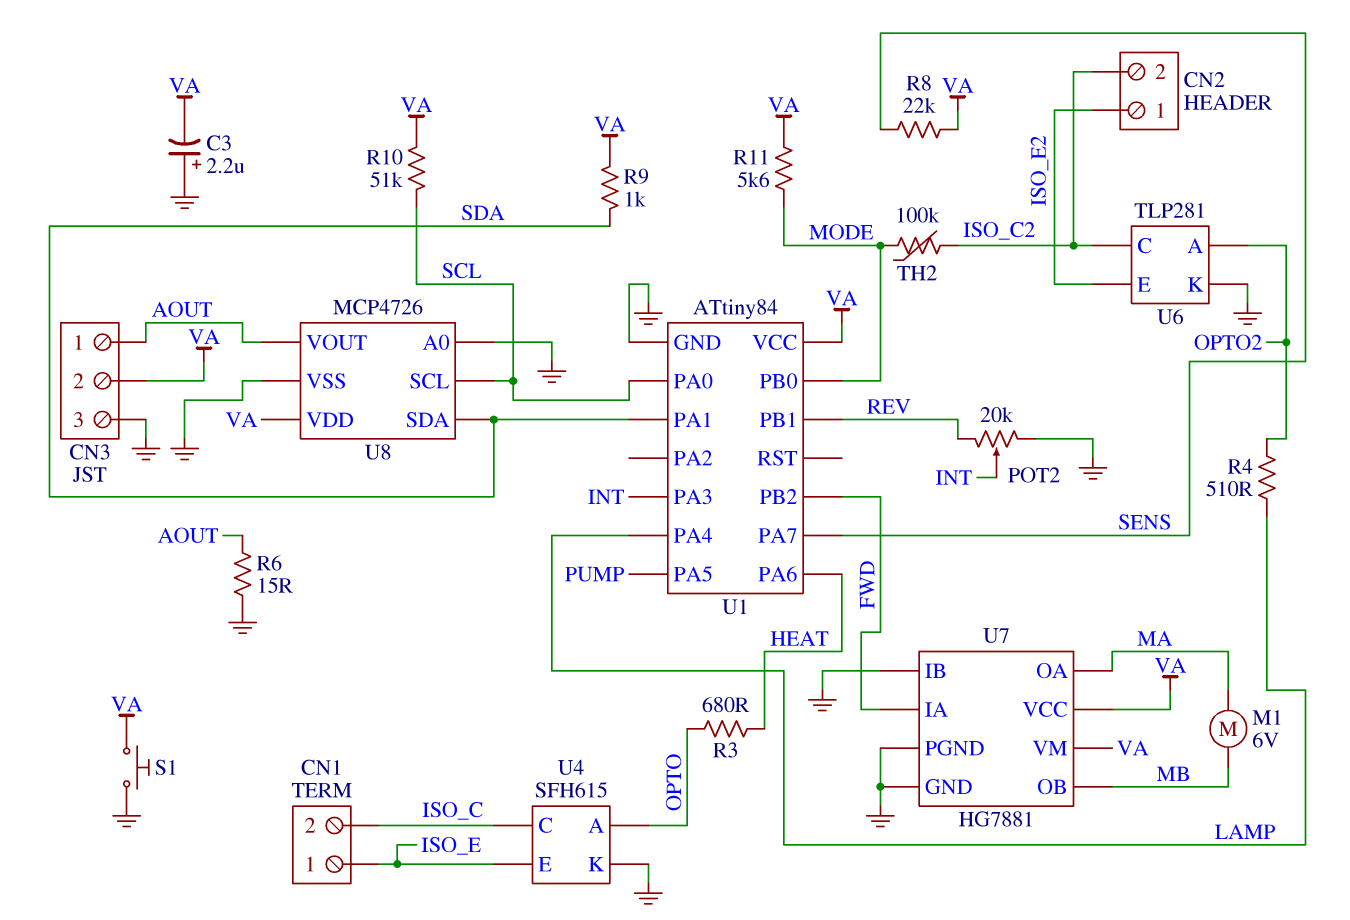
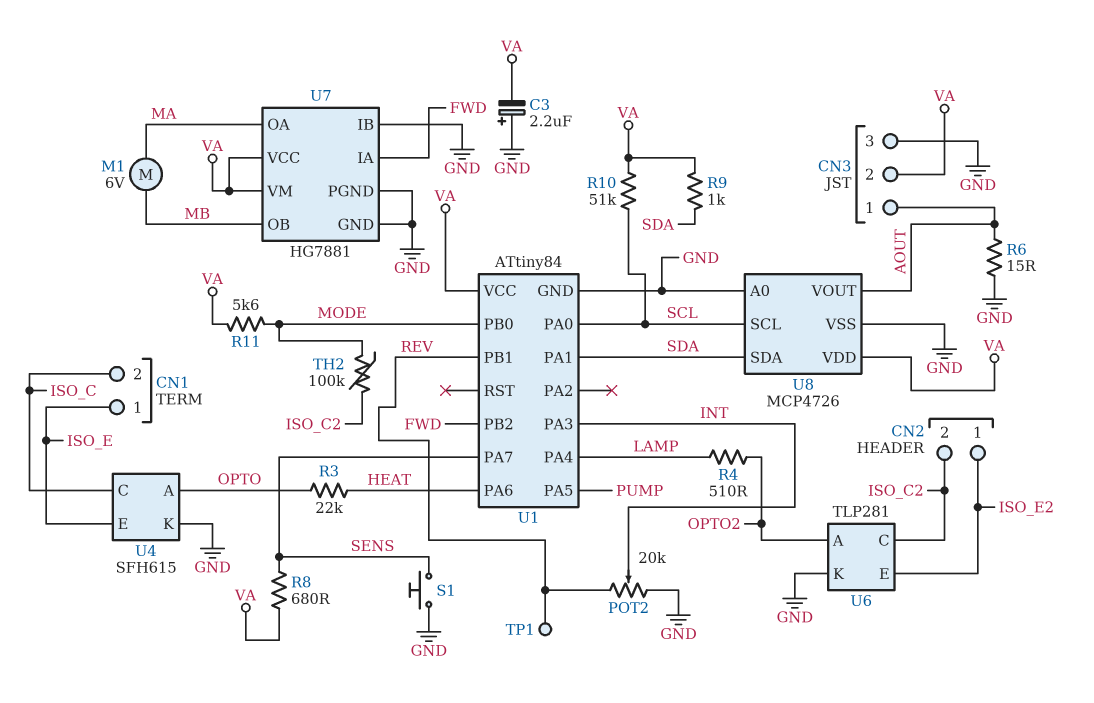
R3: 680 (HEAT, OPTO) -> 22k (HEAT, OPTO)
R8: 22k (SENS, VA) -> 680 (SENS, VA)
S1: button (GND, VA) -> button (GND, SENS)
TP1: none -> test point (REV)

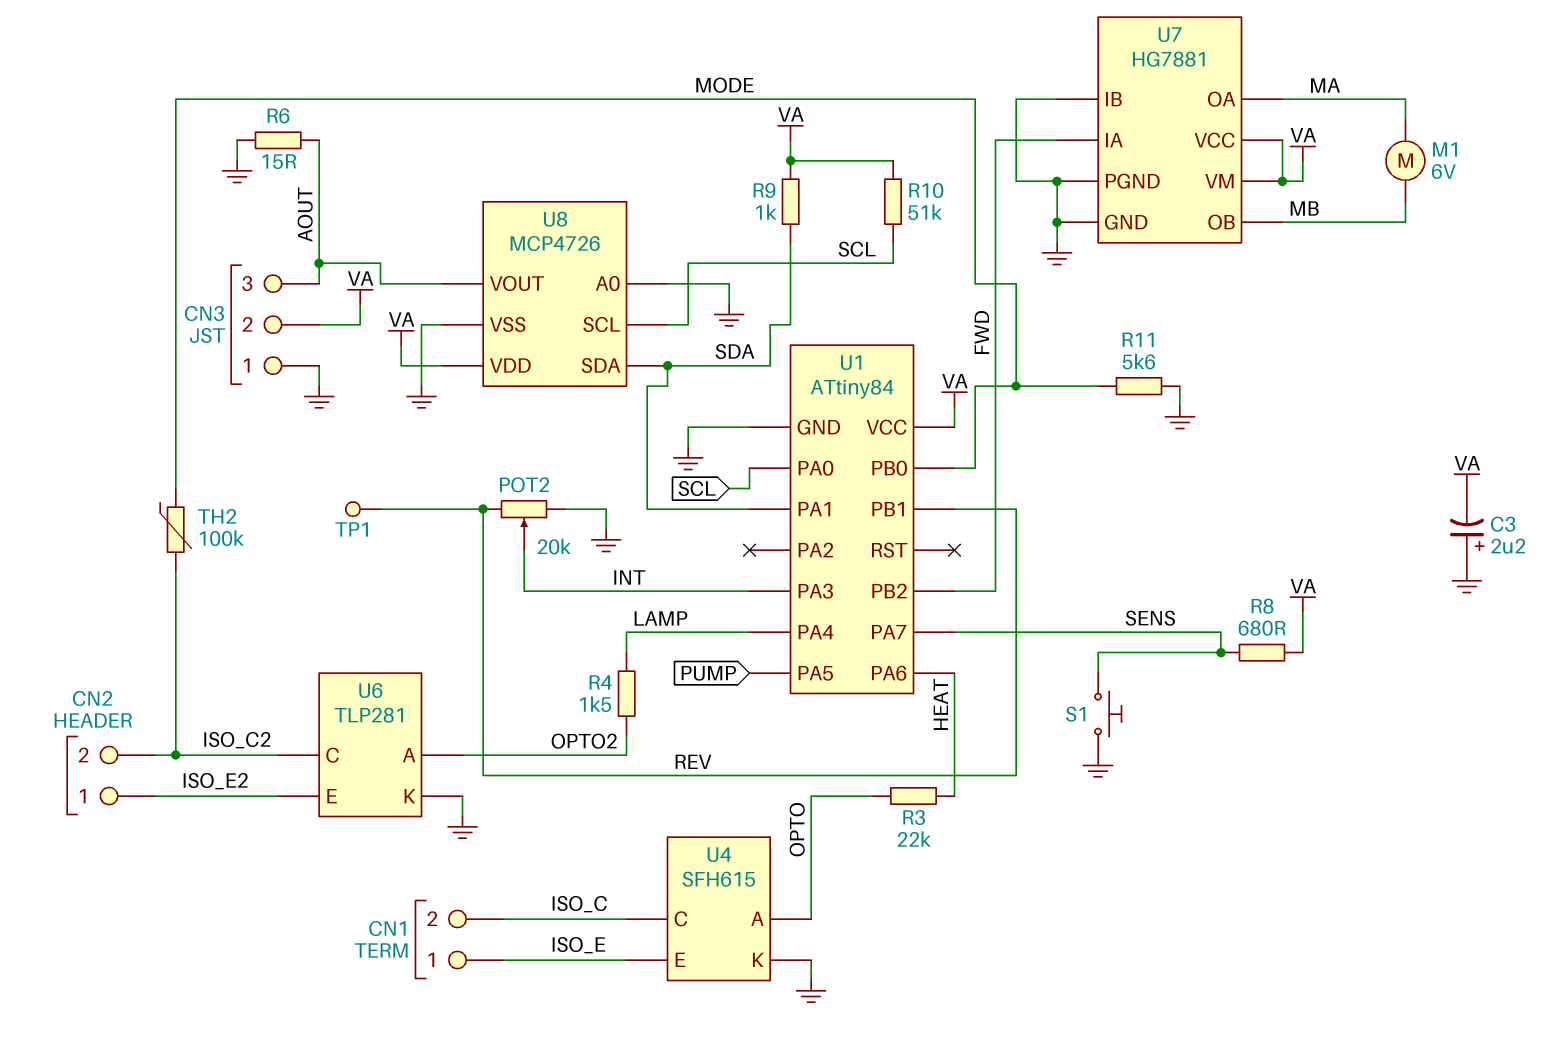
CN3 pin 1: AOUT -> GND
CN3 pin 3: GND -> AOUT
R4: 510 (LAMP, OPTO2) -> 1.5k (LAMP, OPTO2)
R11: 5.6k (MODE, VA) -> 5.6k (GND, MODE)

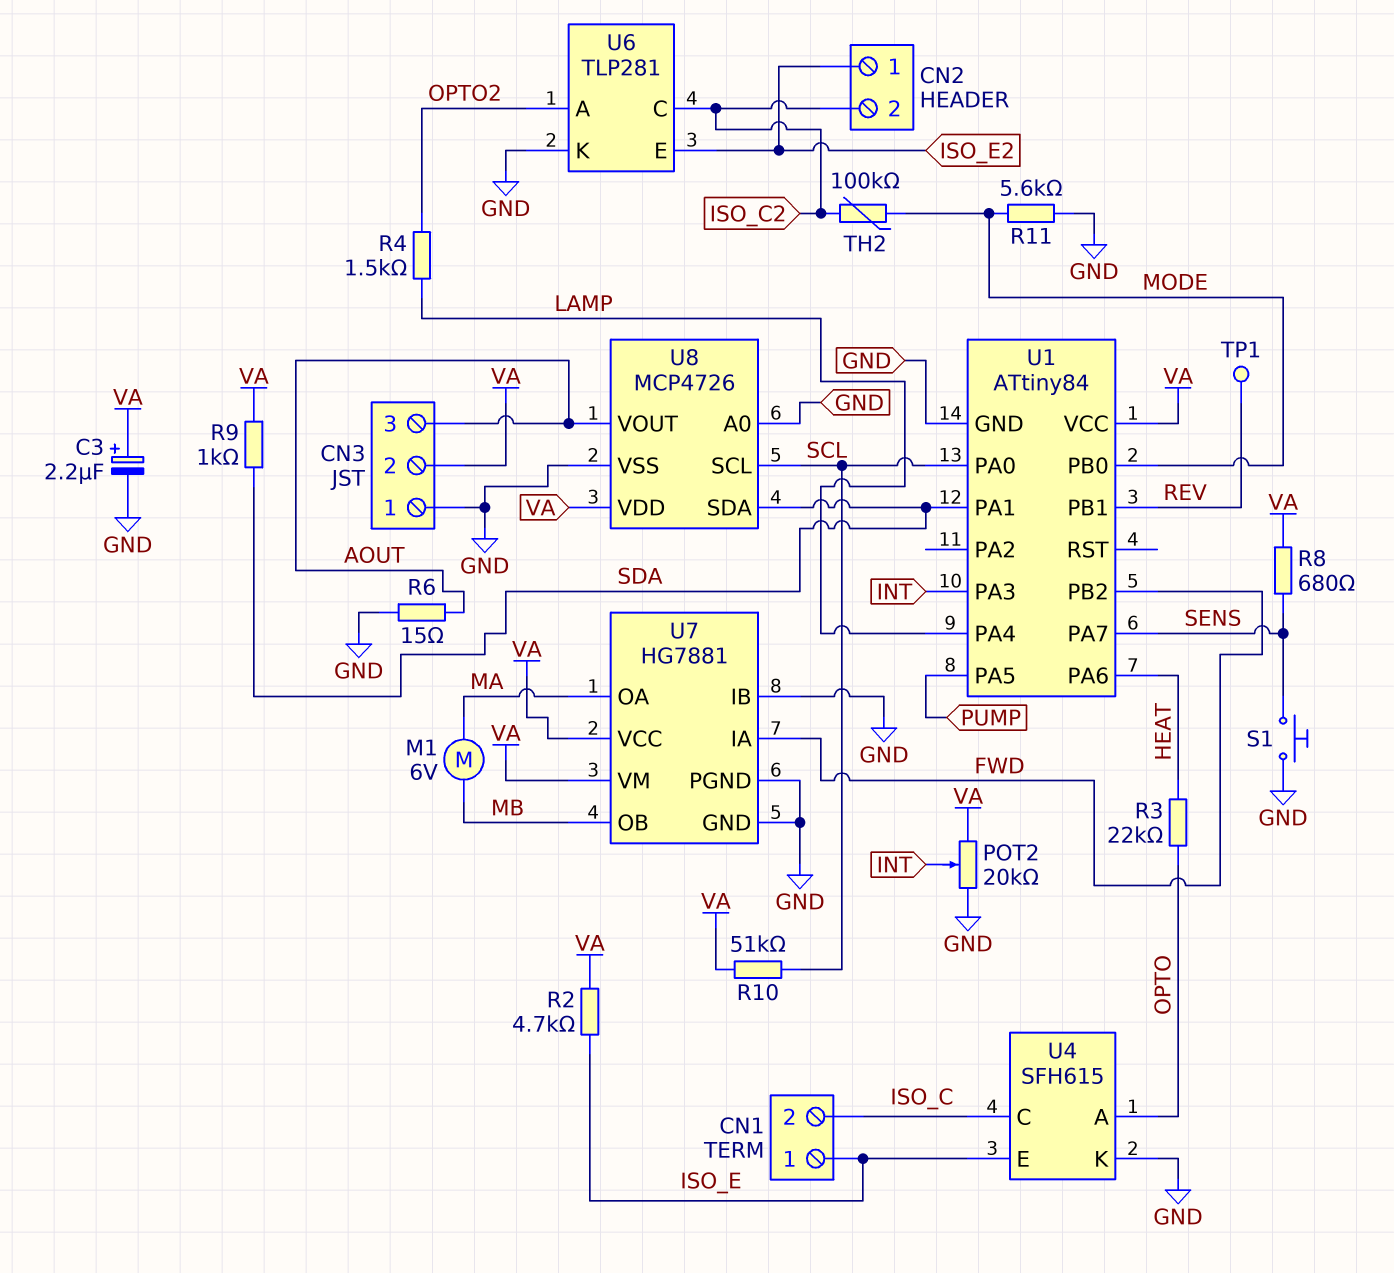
C3: 2.2uF (plus GND, minus VA) -> 2.2uF (plus VA, minus GND)
POT2: 20k (GND, REV, wiper INT) -> 20k (GND, VA, wiper INT)
R2: none -> 4.7k (ISO_E, VA)

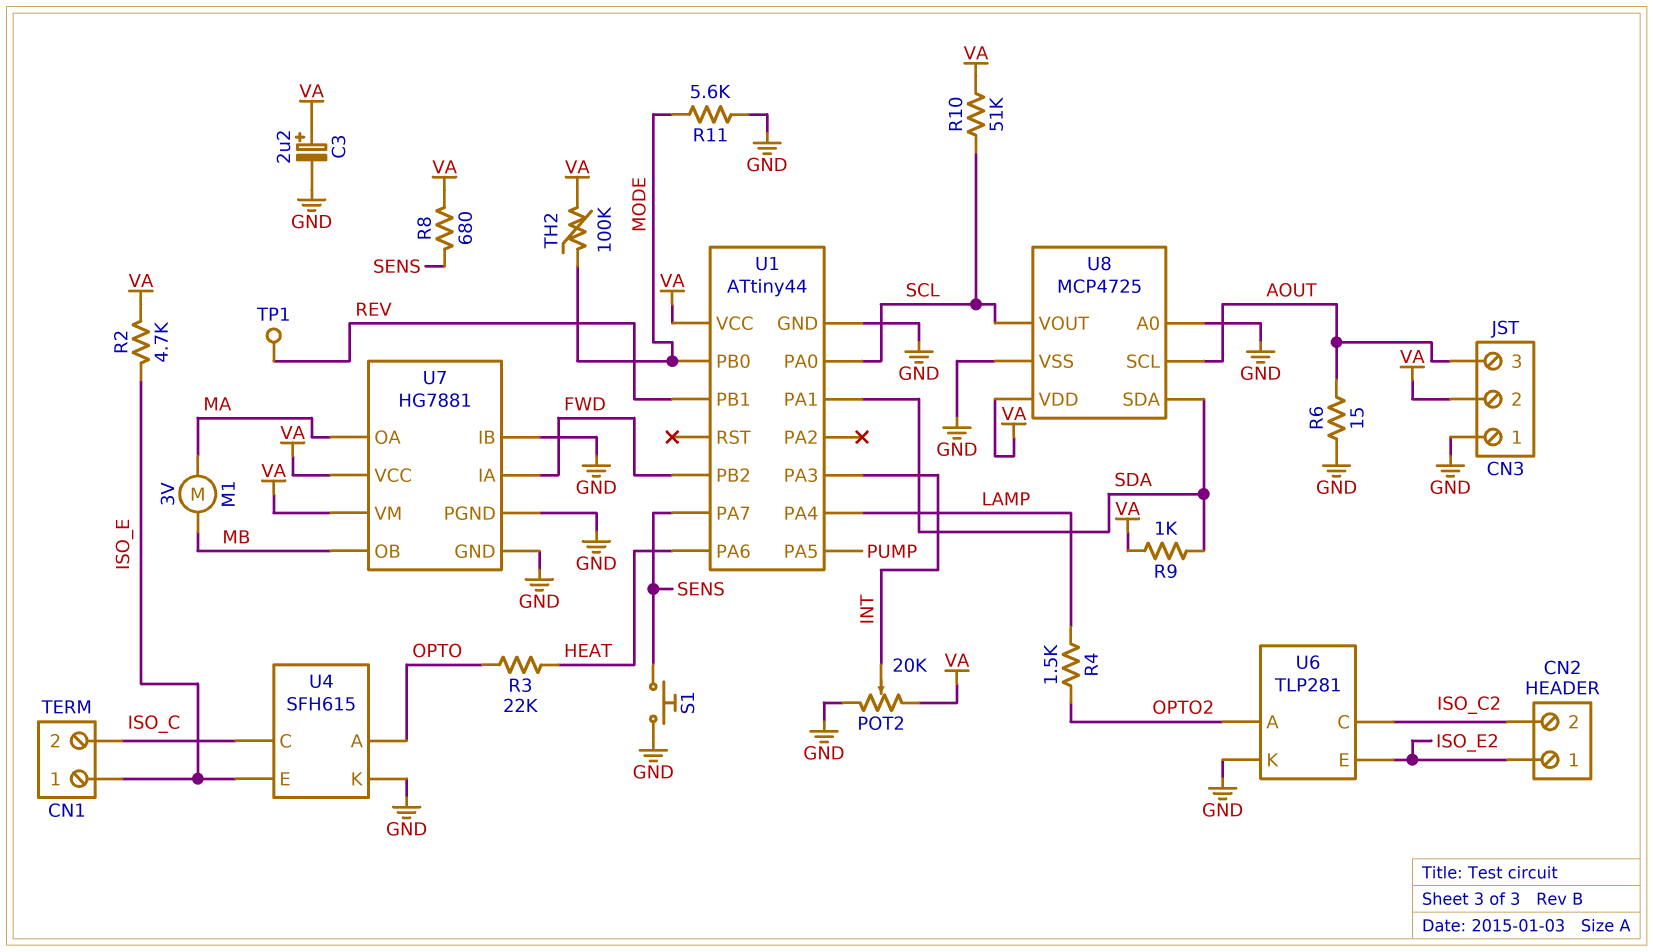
M1: motor 6V (MA, MB) -> motor 3V (MA, MB)
TH2: 100k (ISO_C2, MODE) -> 100k (MODE, VA)
U1: ATtiny84 -> ATtiny44
U8: MCP4726 -> MCP4725
U8 pin SCL: SCL -> AOUT
U8 pin VOUT: AOUT -> SCL

